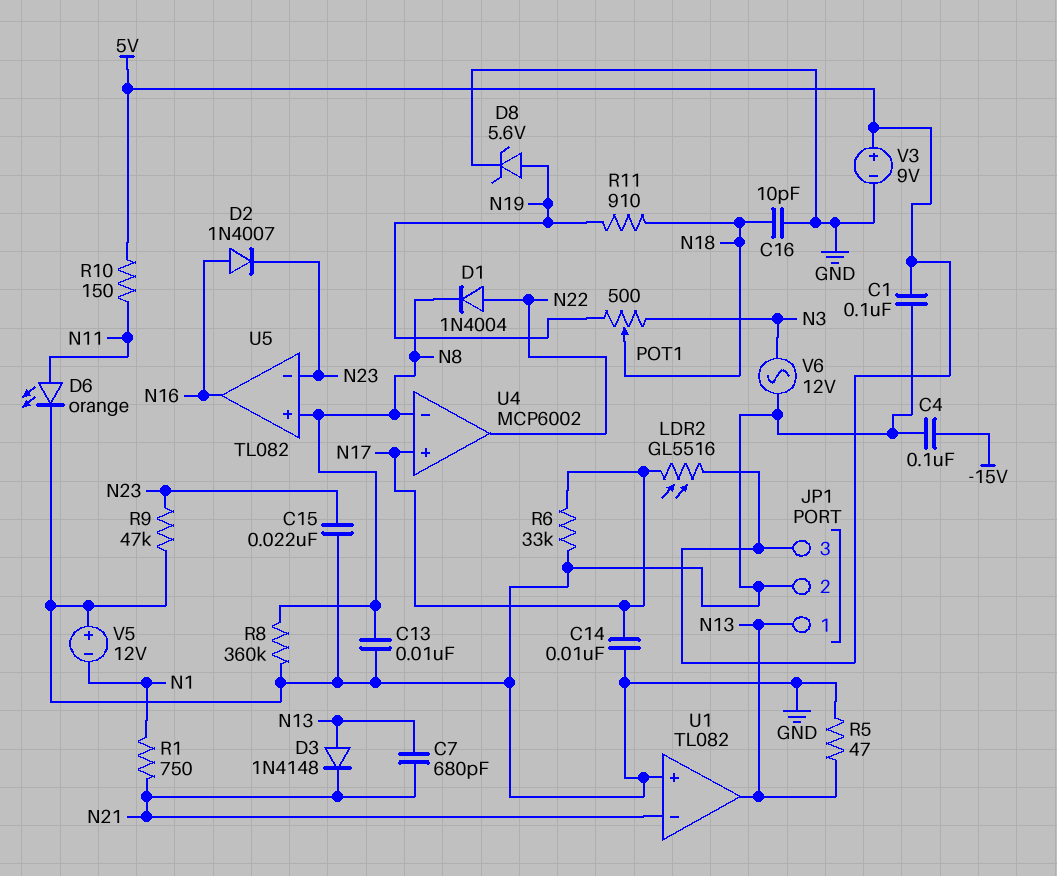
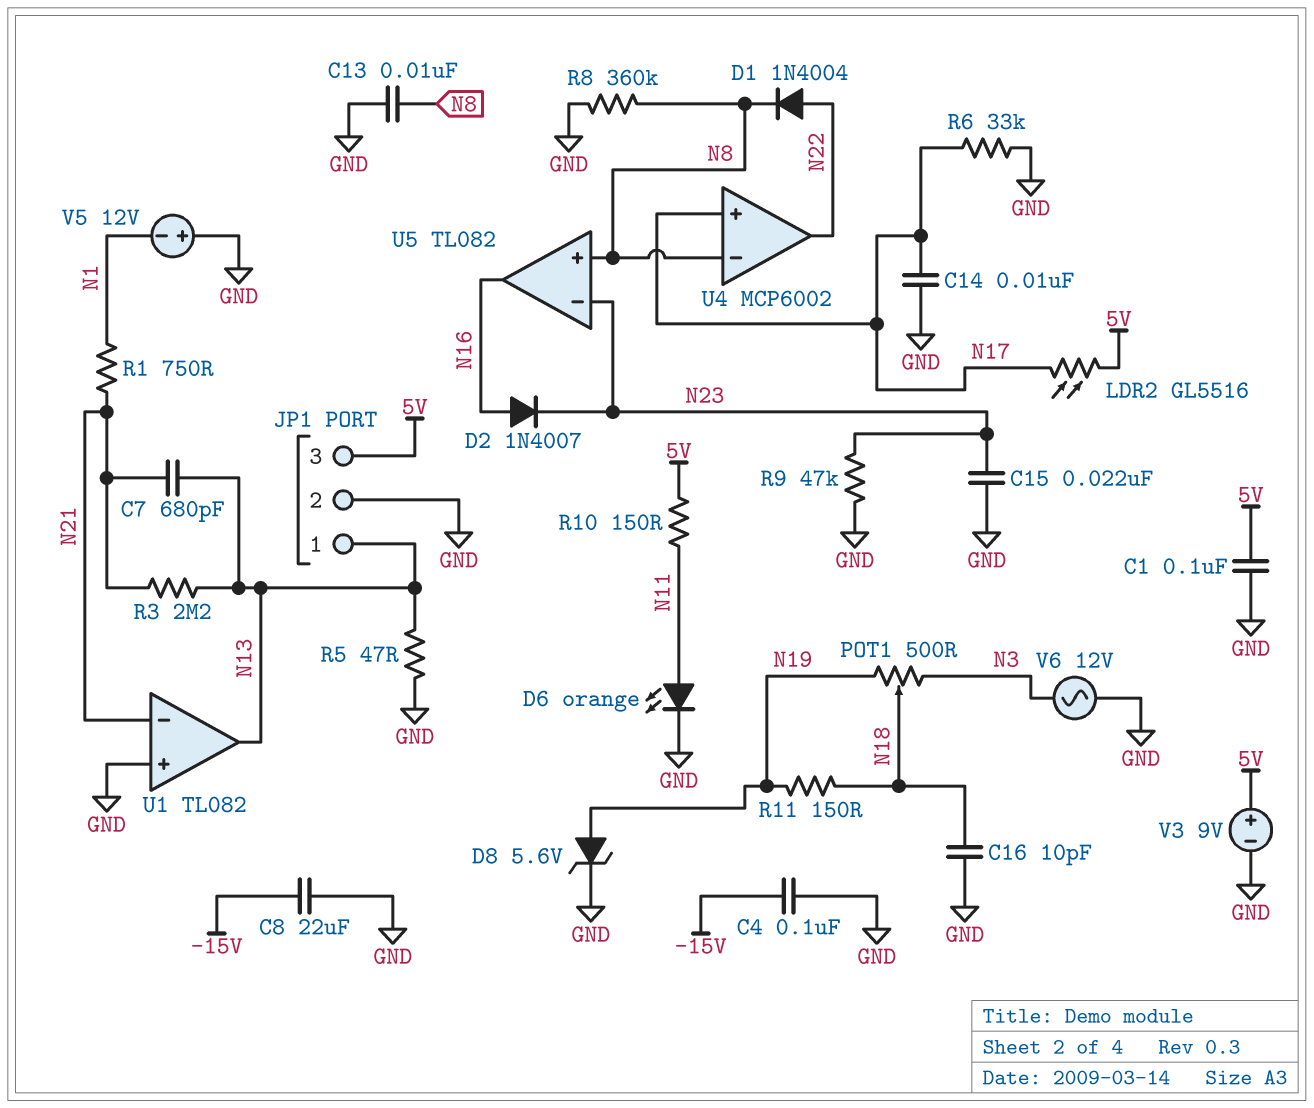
C8: none -> 22uF (-15V, GND)
D3: diode 1N4148 (A N13, K N21) -> none
R3: none -> 2.2M (N13, N21)
R11: 910 (N18, N19) -> 150 (N18, N19)

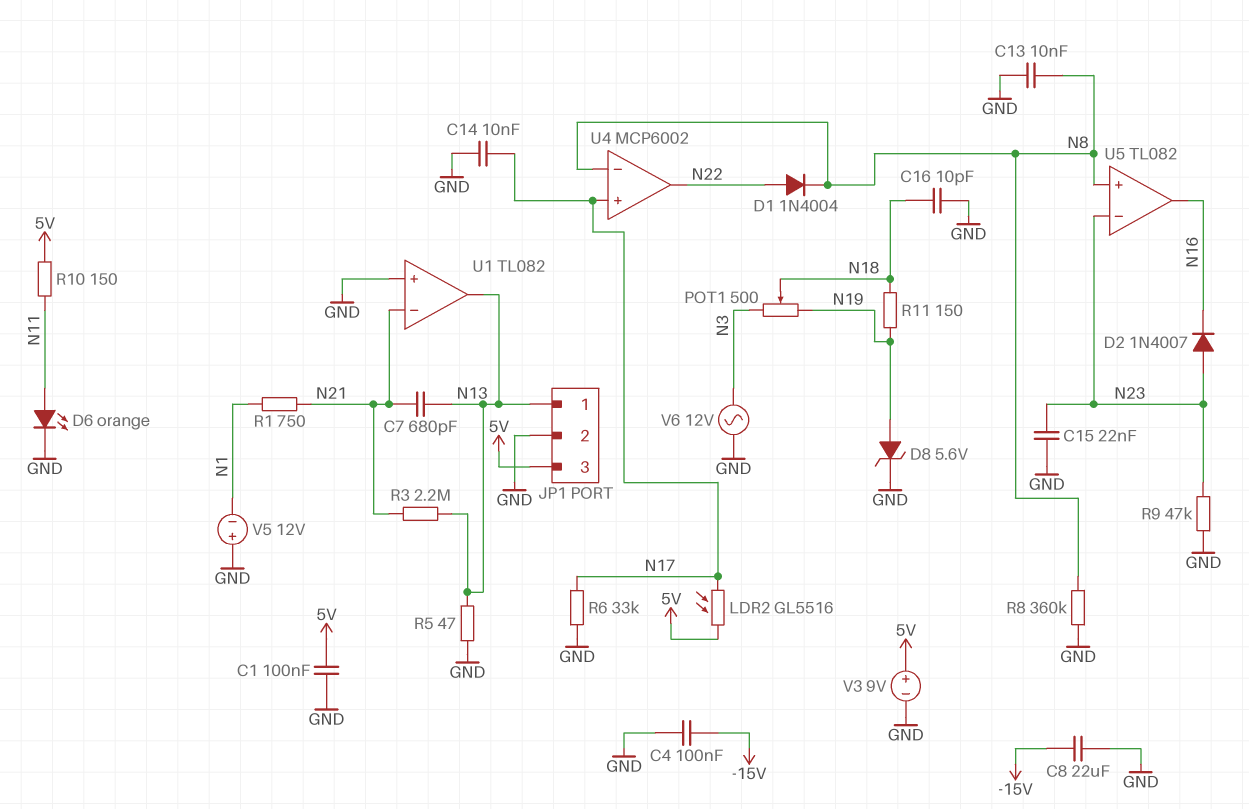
D2: diode 1N4007 (A N16, K N23) -> diode 1N4007 (A N23, K N16)

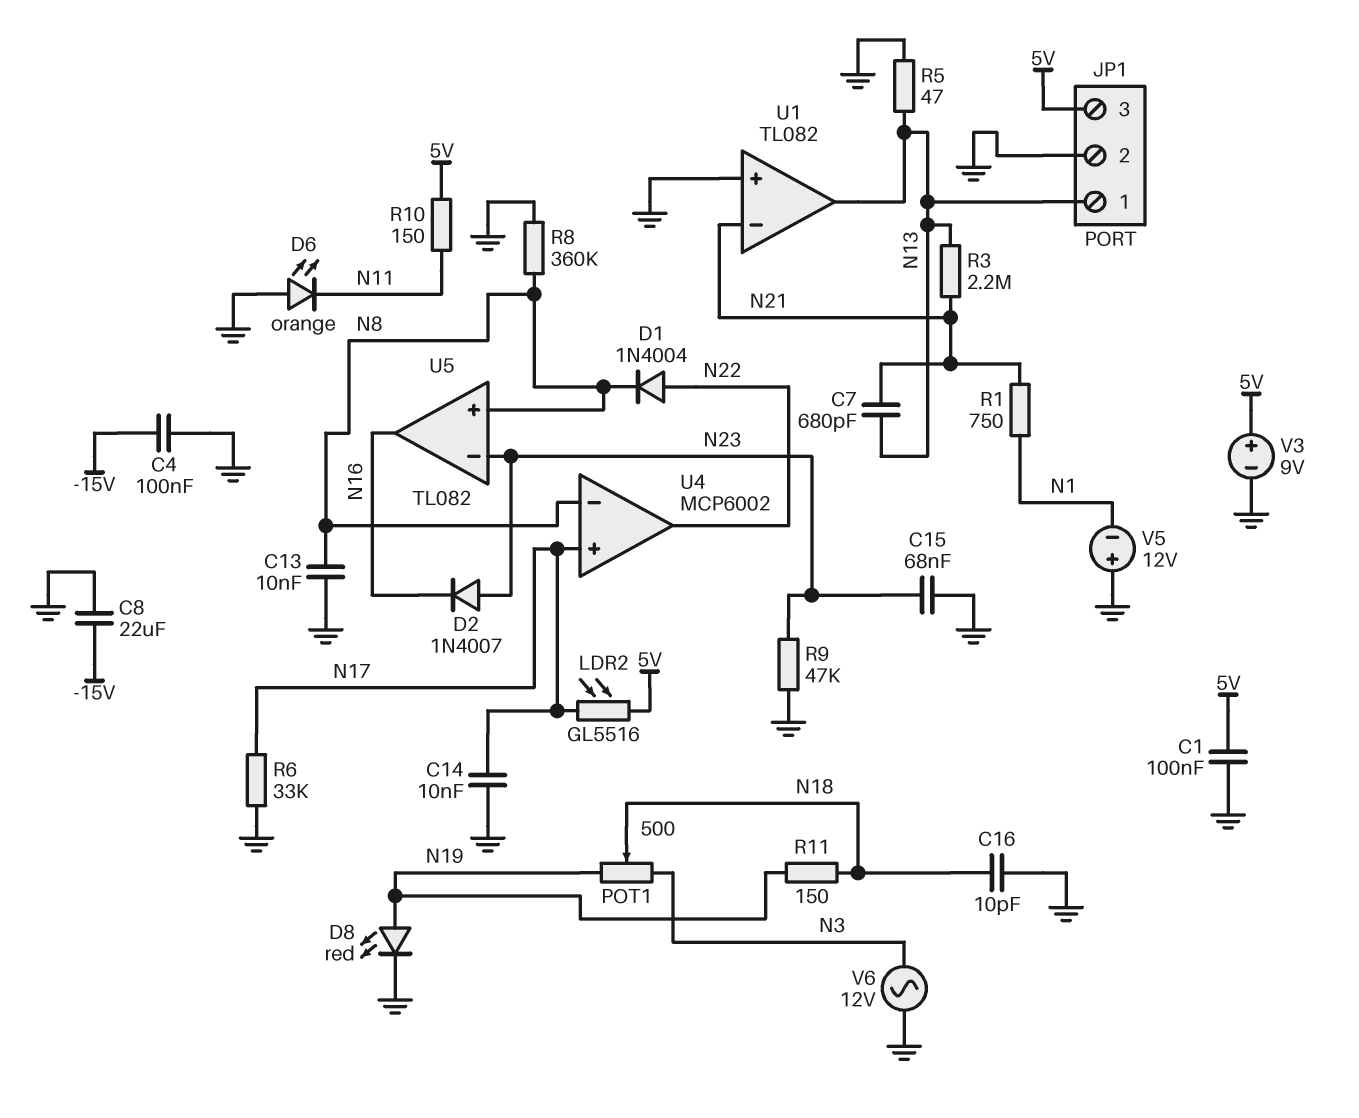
C15: 22nF (GND, N23) -> 68nF (GND, N23)
D6: LED orange (A N11, K GND) -> LED orange (A GND, K N11)
D8: zener 5.6V (A N19, K GND) -> LED red (A N19, K GND)

